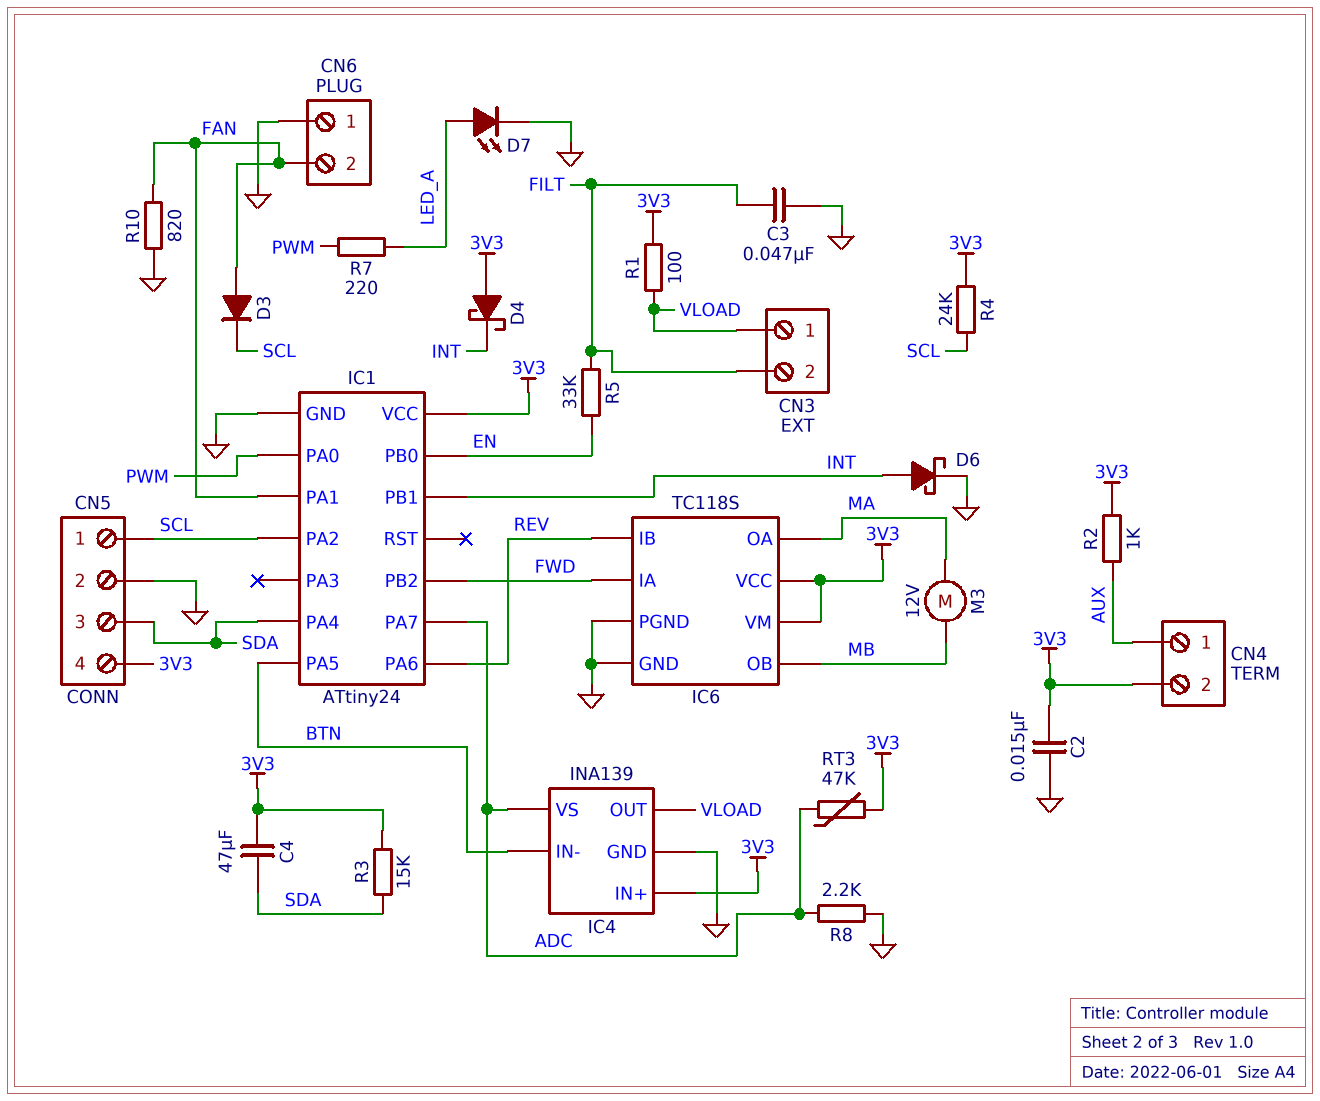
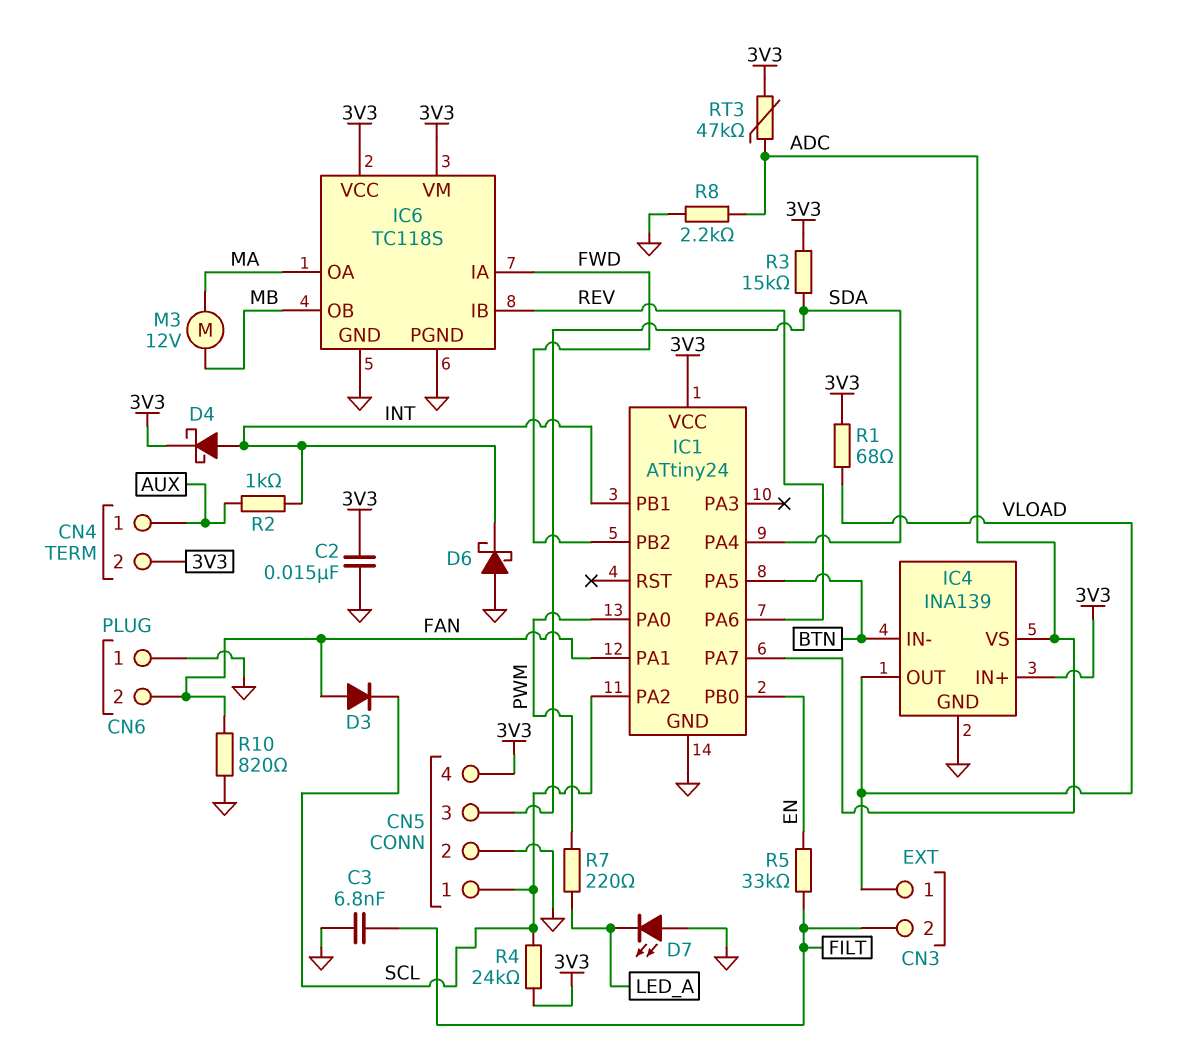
C3: 47nF (FILT, GND) -> 6.8nF (FILT, GND)
C4: 47uF (3V3, SDA) -> none
D4: schottky (A 3V3, K INT) -> schottky (A INT, K 3V3)
D6: schottky (A INT, K GND) -> schottky (A GND, K INT)
D7: LED (A LED_A, K GND) -> LED (A GND, K LED_A)
R1: 100 (3V3, VLOAD) -> 68 (3V3, VLOAD)
R2: 1k (3V3, AUX) -> 1k (AUX, INT)

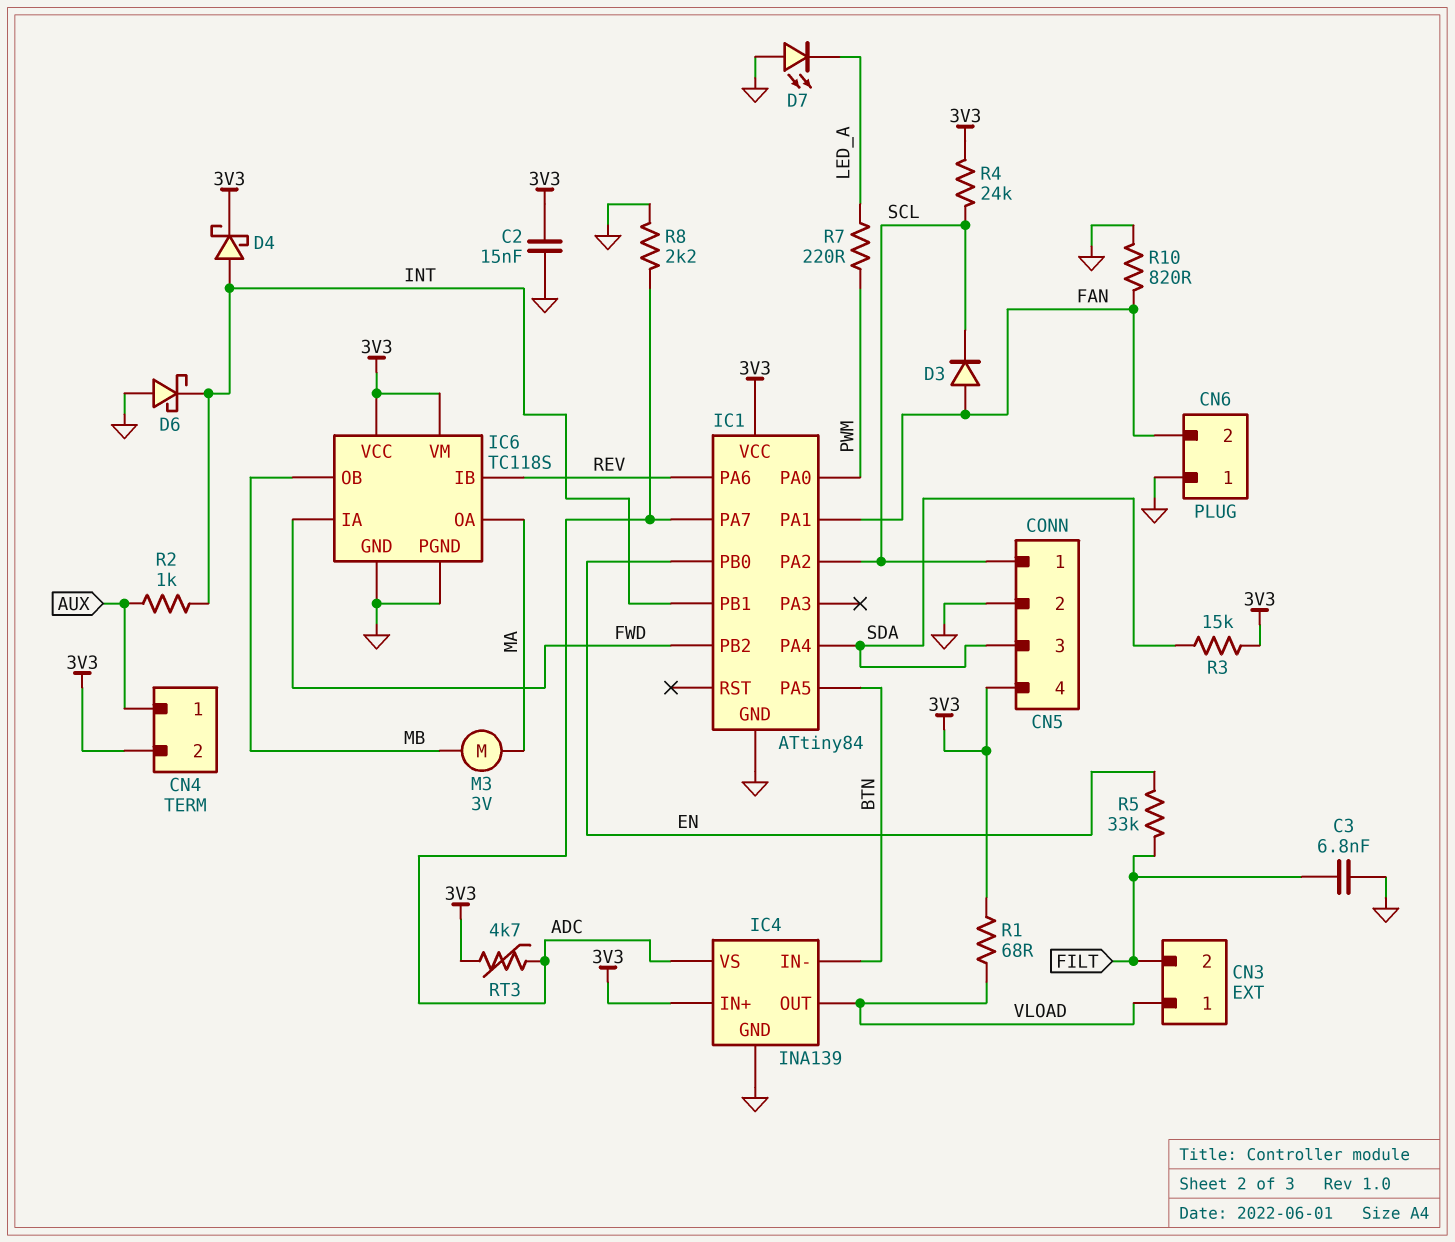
IC1: ATtiny24 -> ATtiny84
M3: motor 12V (MA, MB) -> motor 3V (MA, MB)
RT3: 47k (3V3, ADC) -> 4.7k (3V3, ADC)

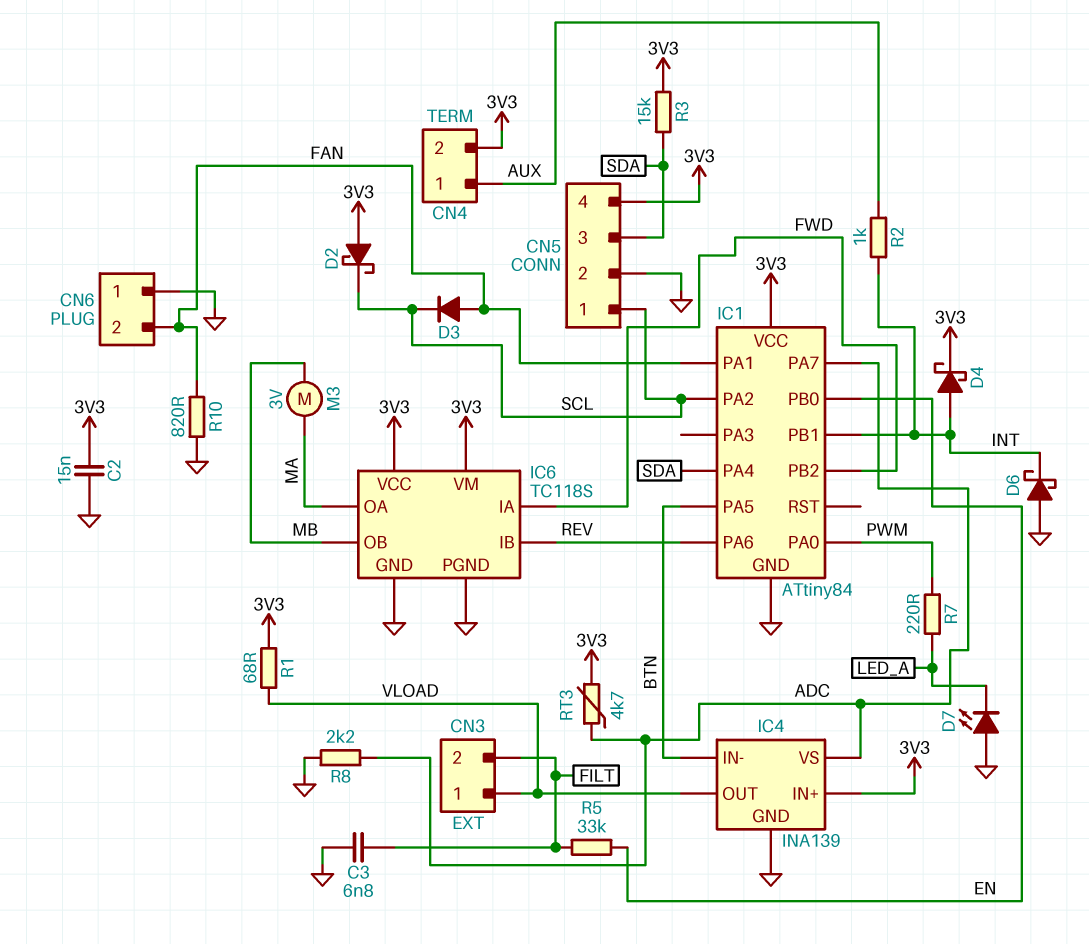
D2: none -> schottky (A 3V3, K SCL)
R4: 24k (3V3, SCL) -> none

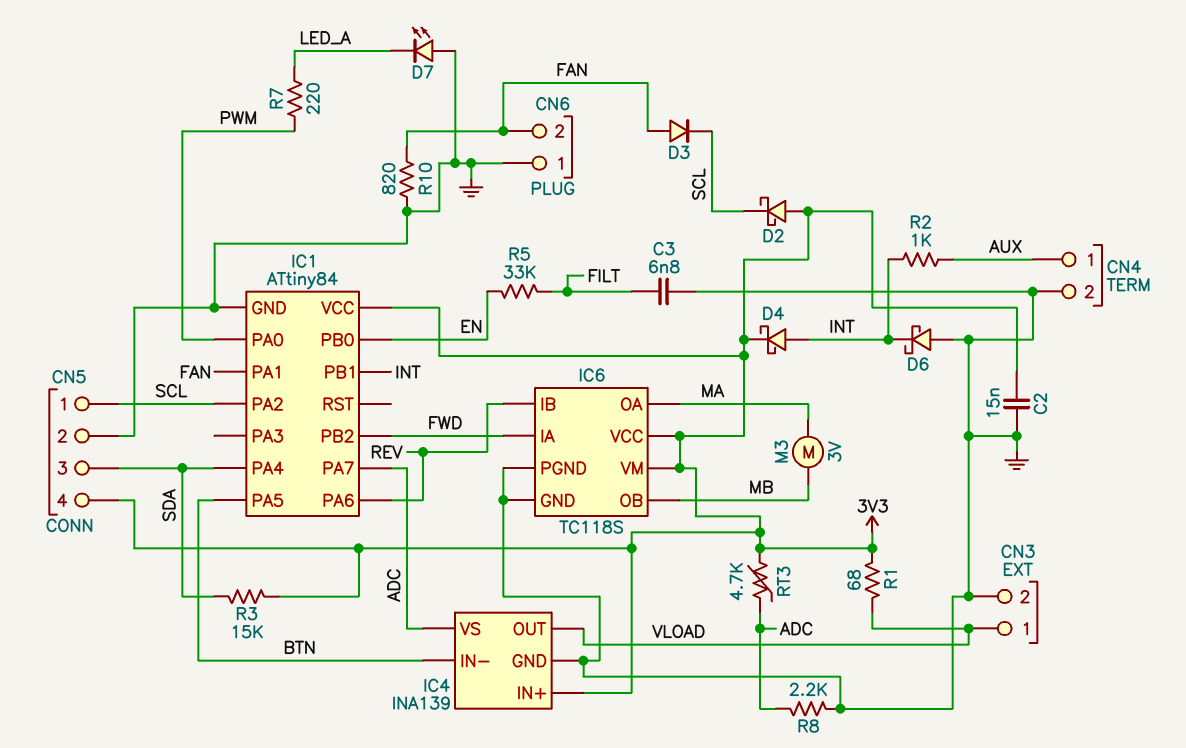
CN3 pin 2: FILT -> GND
CN4 pin 2: 3V3 -> GND

